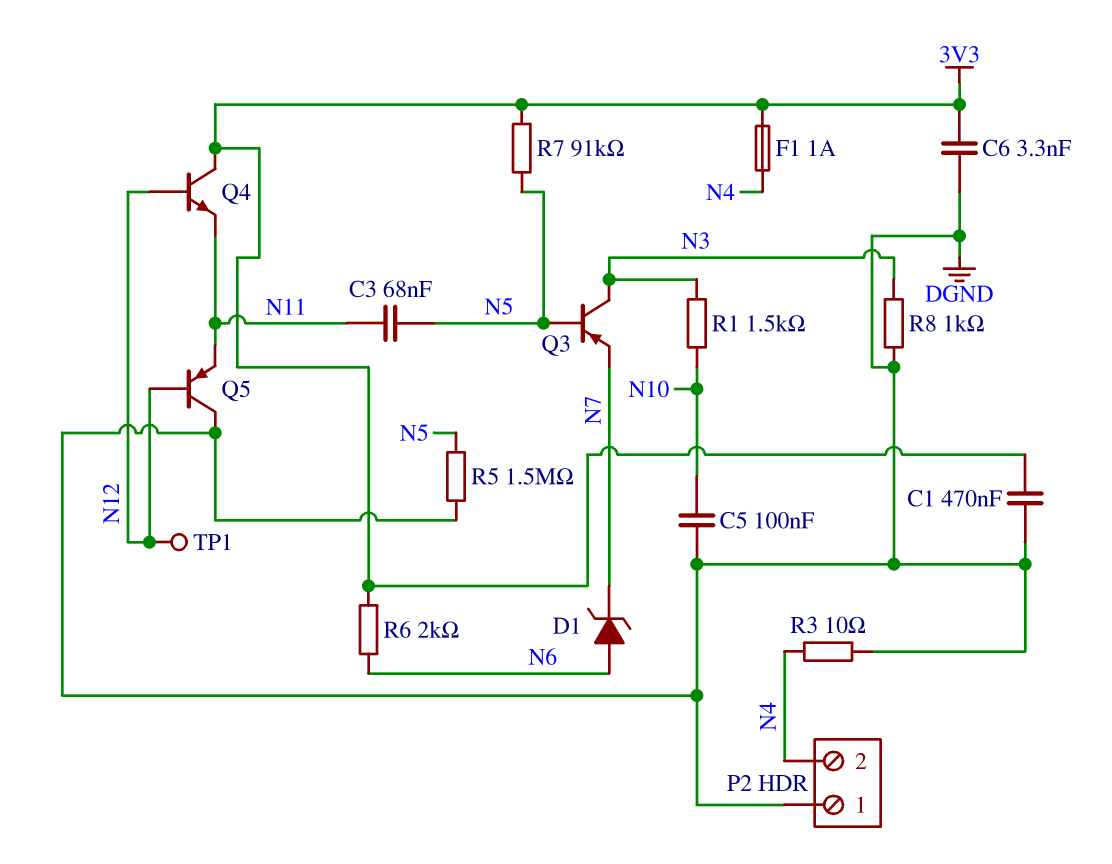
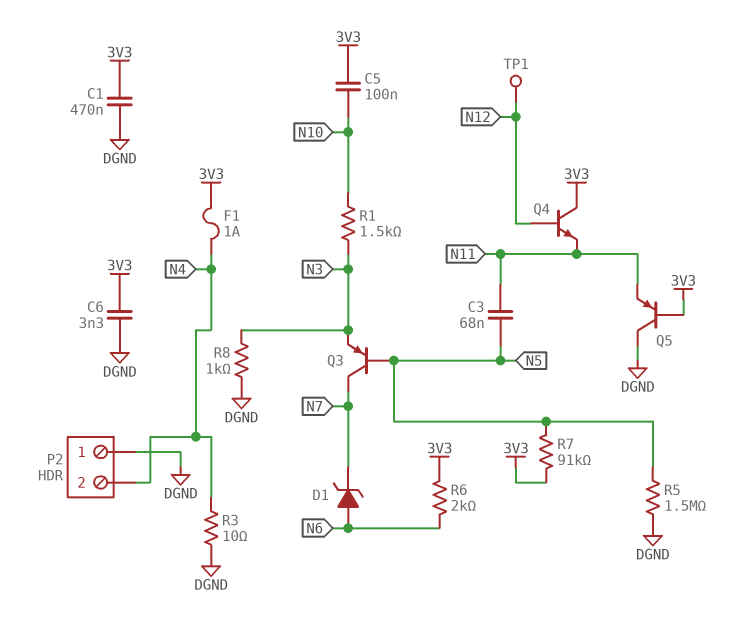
C5: 100nF (DGND, N10) -> 100nF (3V3, N10)
Q3: PNP (B N5, C N3, E N7) -> PNP (B N5, C N7, E N3)
Q5: PNP (B N12, C DGND, E N11) -> PNP (B 3V3, C DGND, E N11)

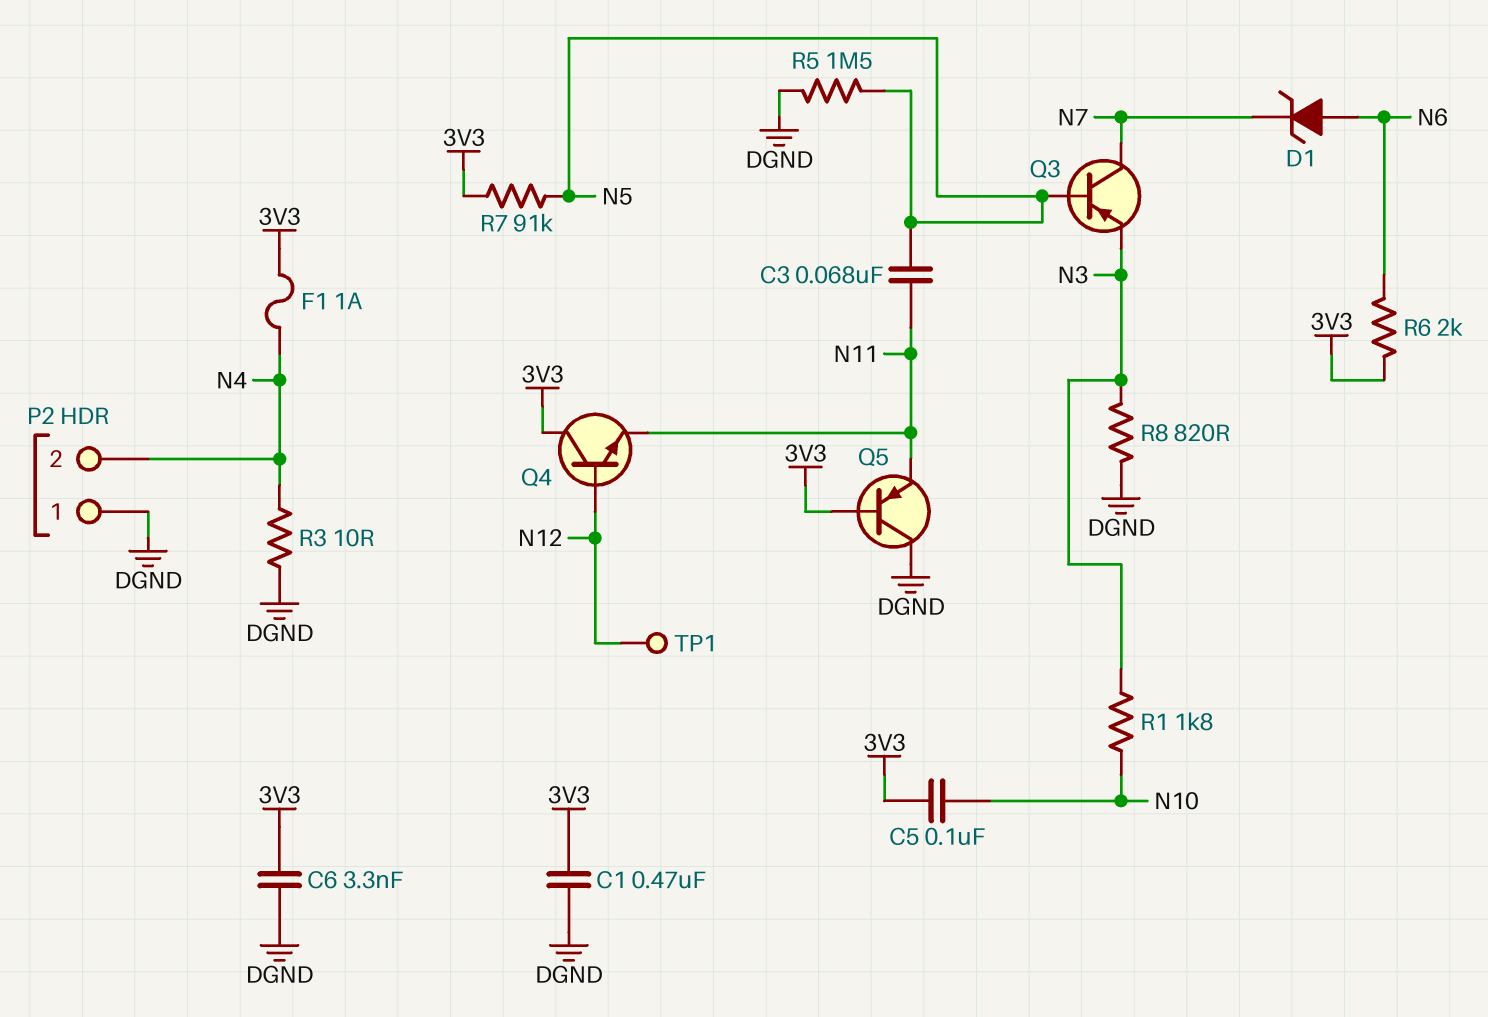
R1: 1.5k (N3, N10) -> 1.8k (N3, N10)
R8: 1k (DGND, N3) -> 820 (DGND, N3)

